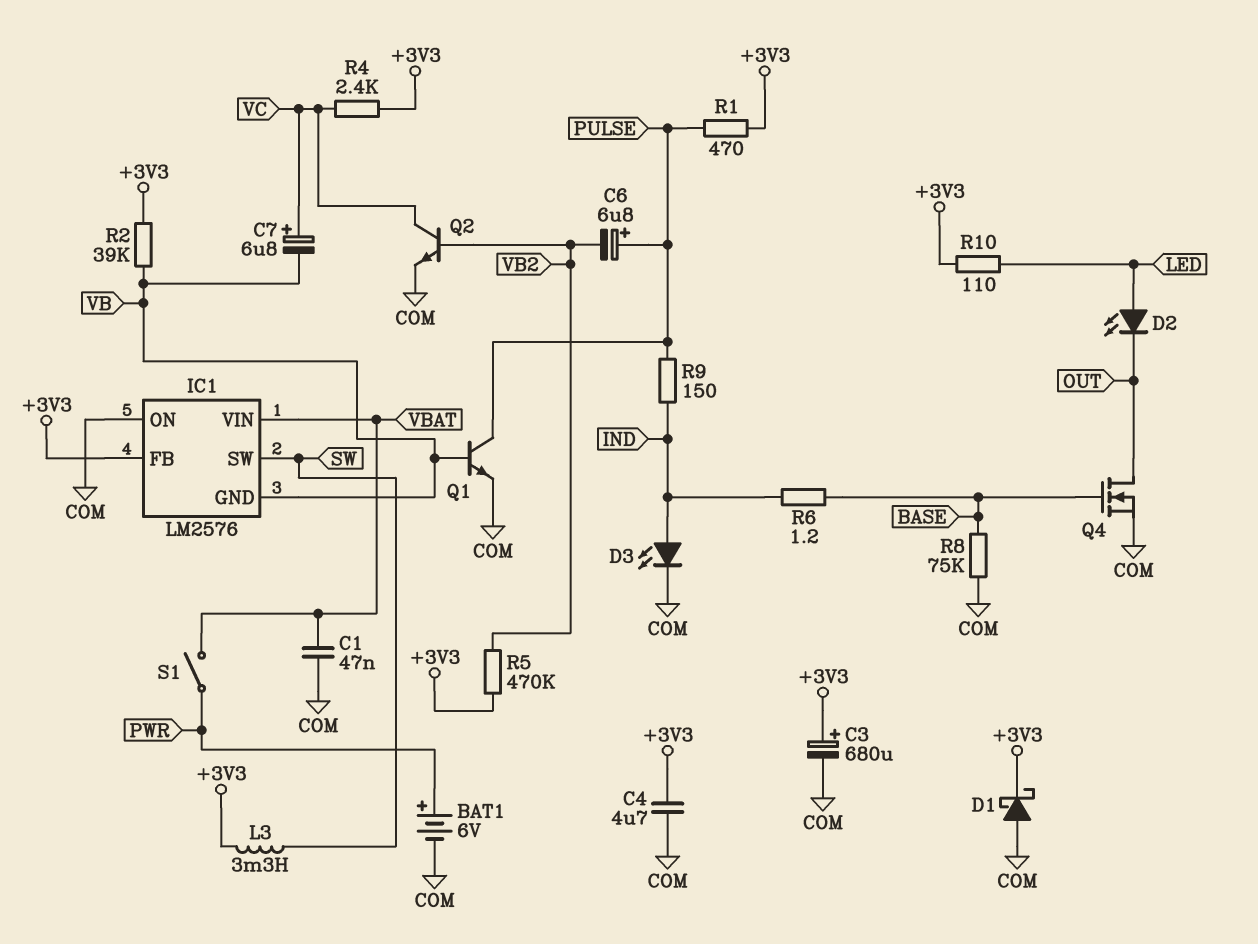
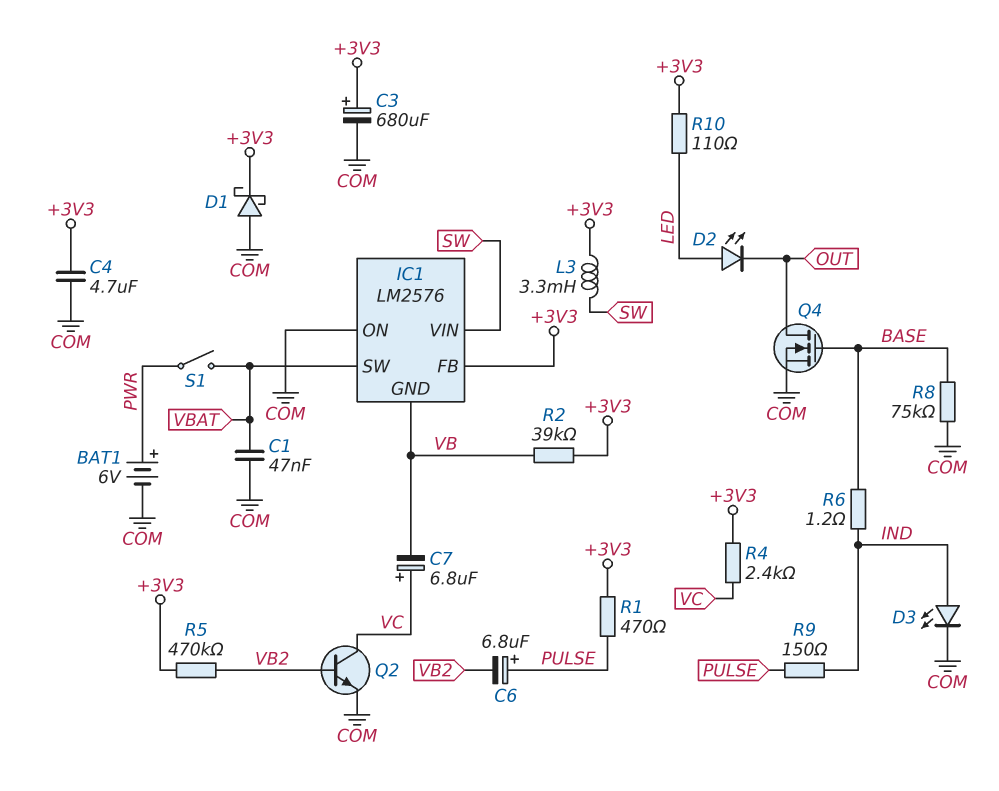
IC1 pin SW: SW -> VBAT
IC1 pin VIN: VBAT -> SW
Q1: NPN (B VB, C PULSE, E COM) -> none

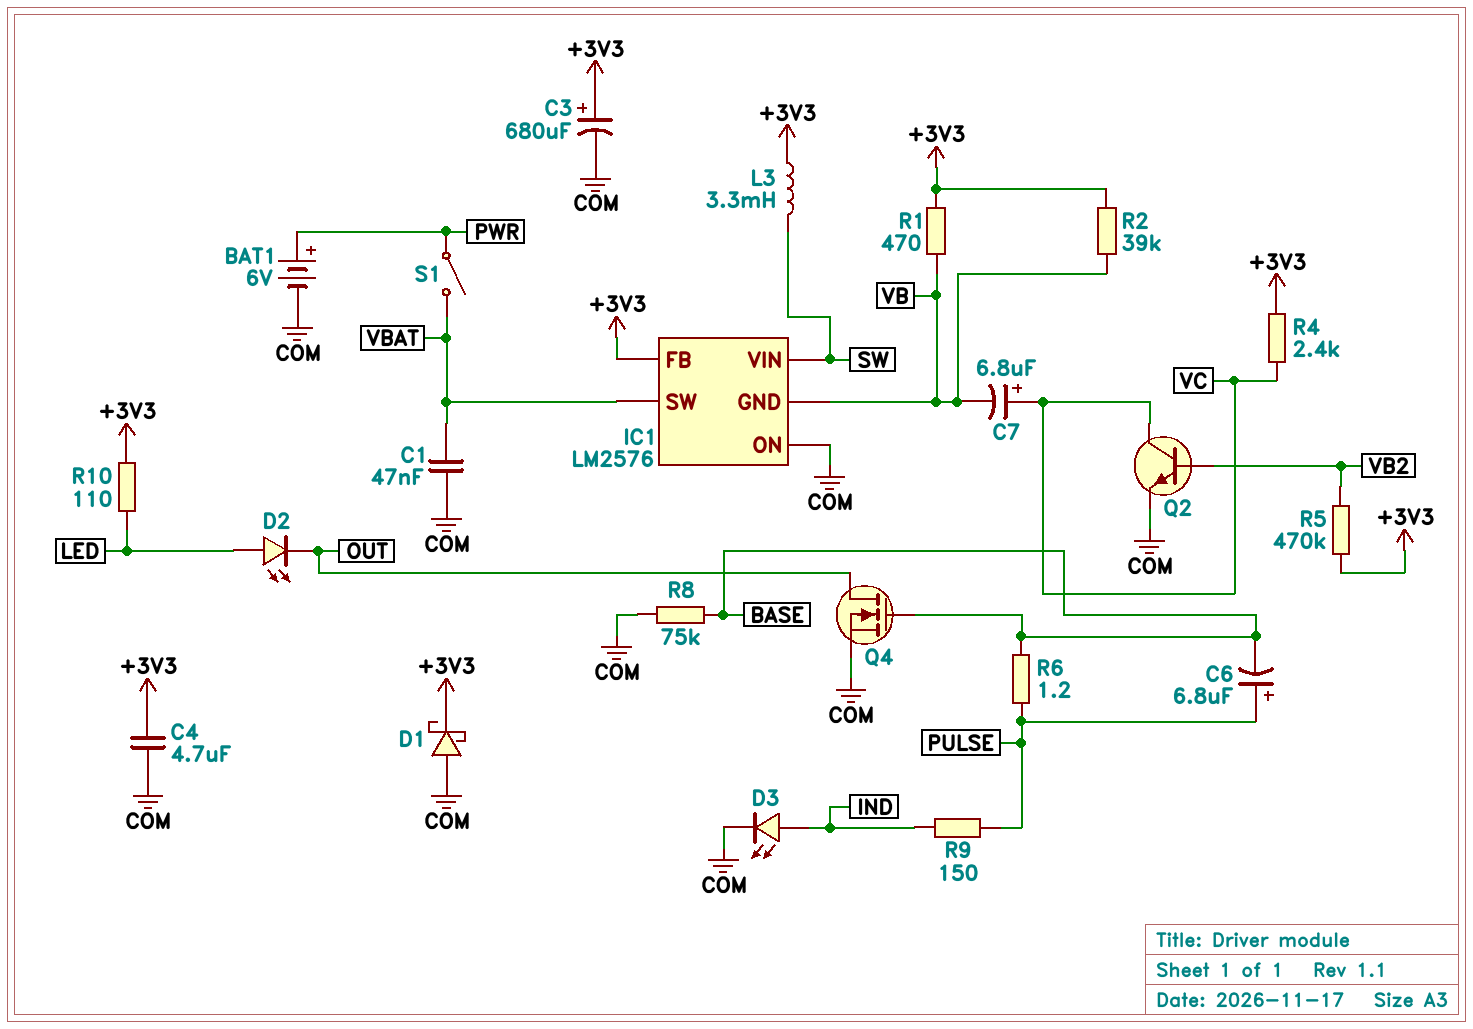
C6: 6.8uF (plus PULSE, minus VB2) -> 6.8uF (plus PULSE, minus BASE)
R1: 470 (+3V3, PULSE) -> 470 (+3V3, VB)
R6: 1.2 (BASE, IND) -> 1.2 (BASE, PULSE)

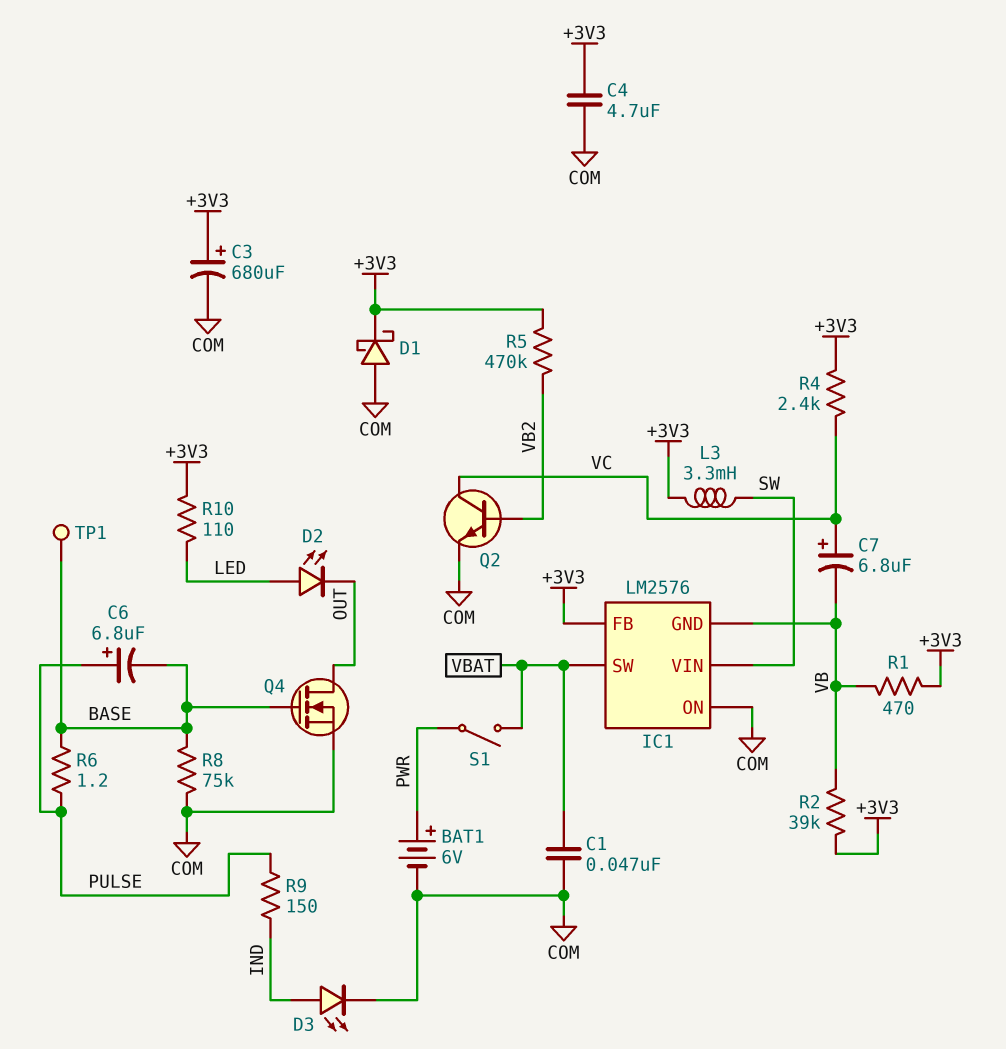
TP1: none -> test point (BASE)

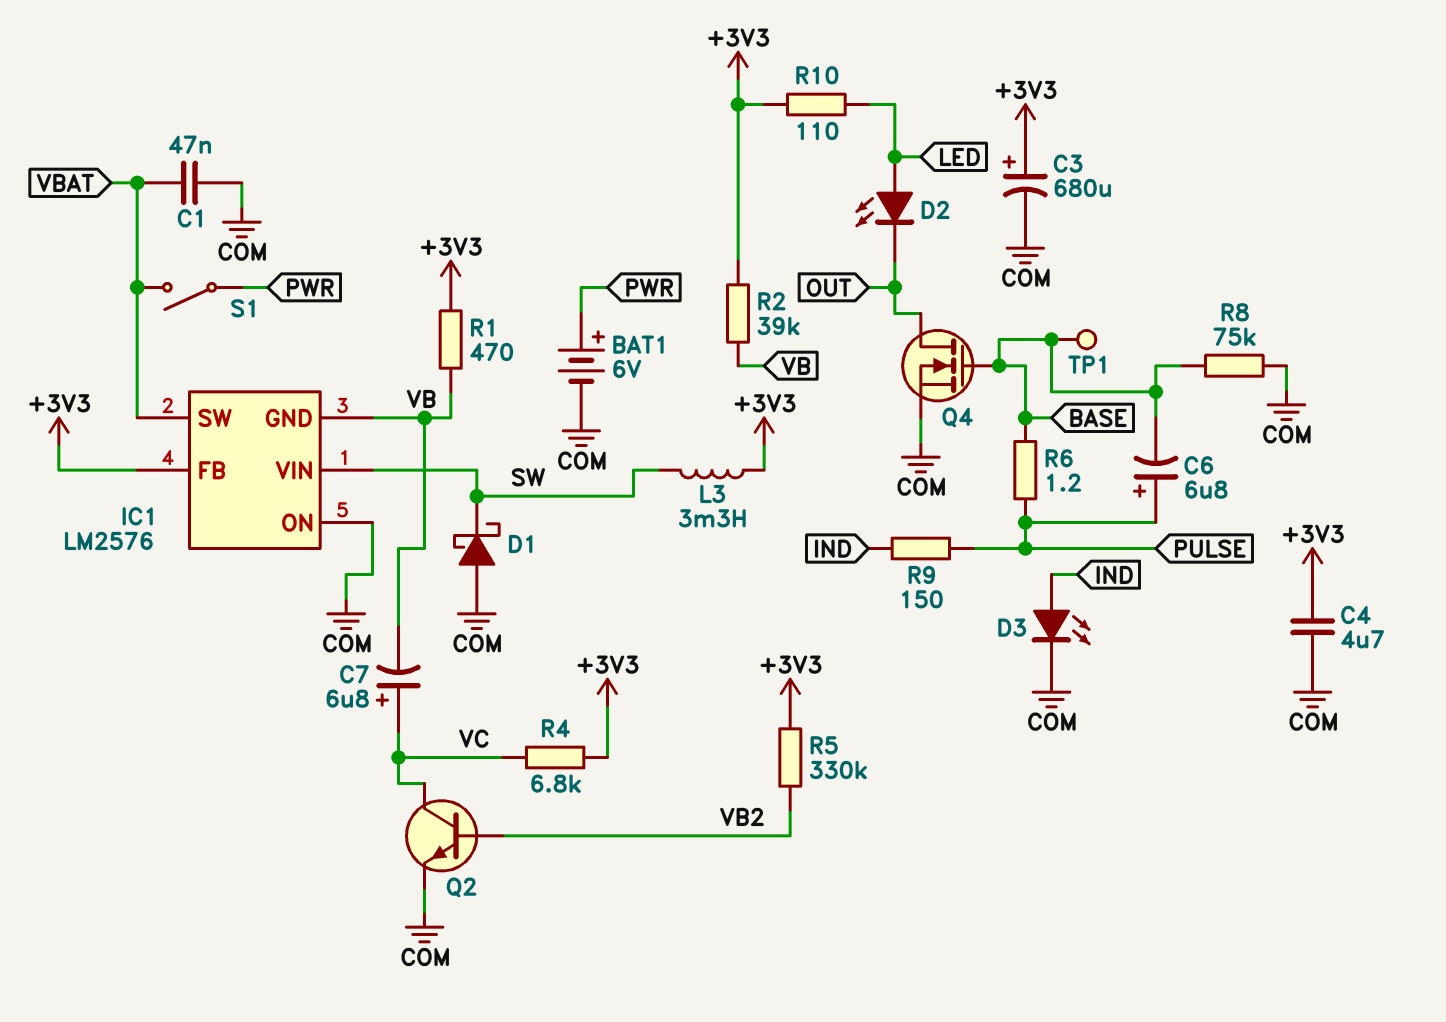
D1: schottky (A COM, K +3V3) -> schottky (A COM, K SW)
R4: 2.4k (+3V3, VC) -> 6.8k (+3V3, VC)
R5: 470k (+3V3, VB2) -> 330k (+3V3, VB2)

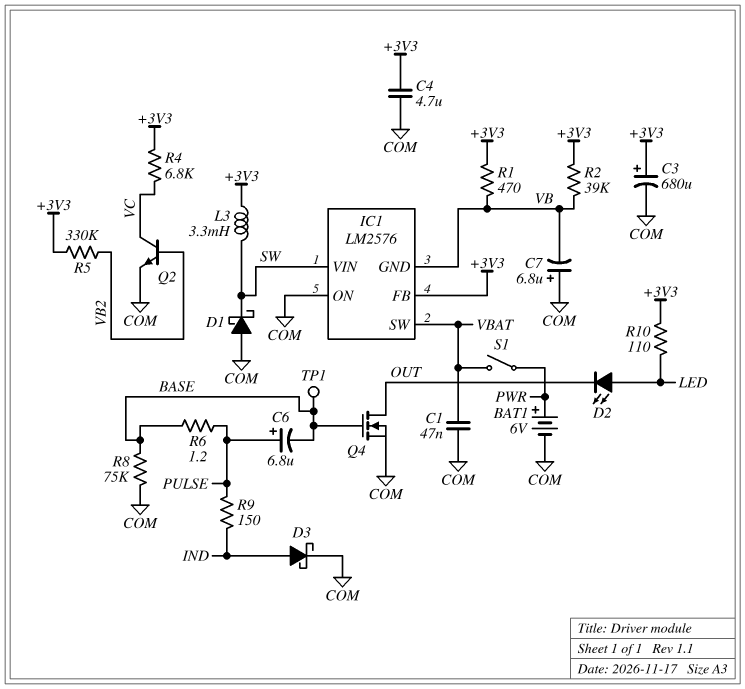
C7: 6.8uF (plus VC, minus VB) -> 6.8uF (plus COM, minus VB)
D3: LED (A IND, K COM) -> schottky (A IND, K COM)

